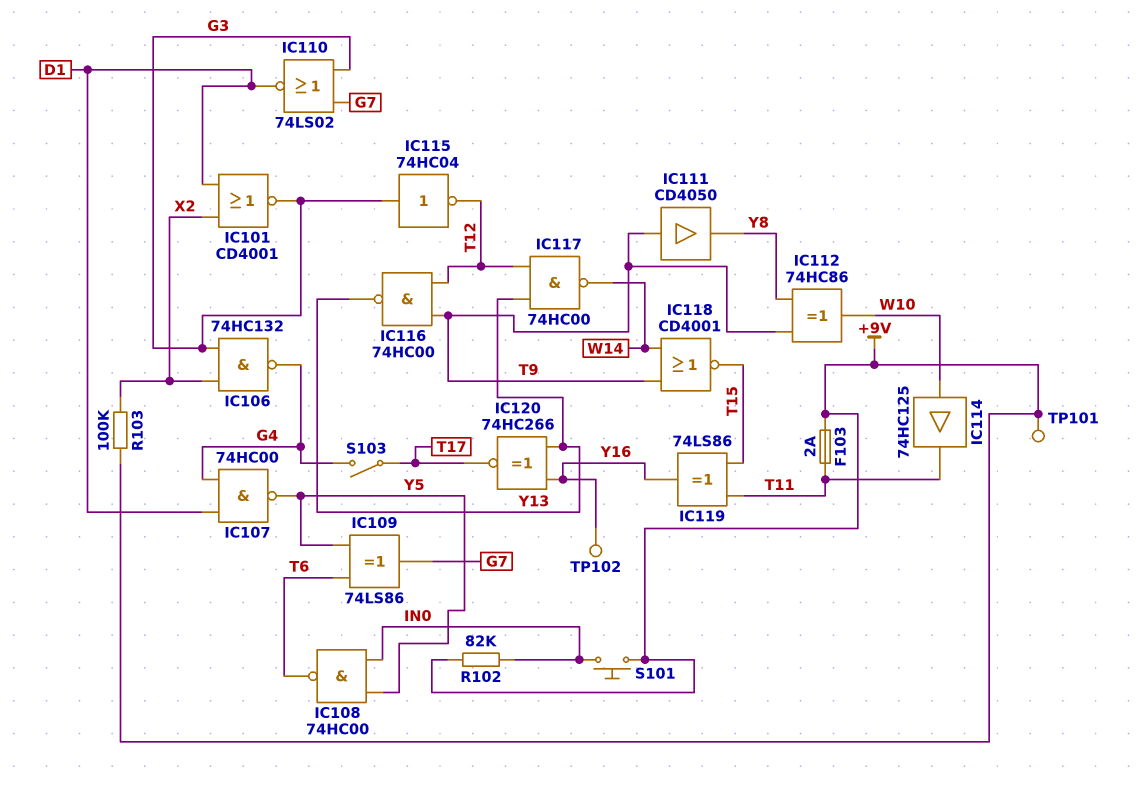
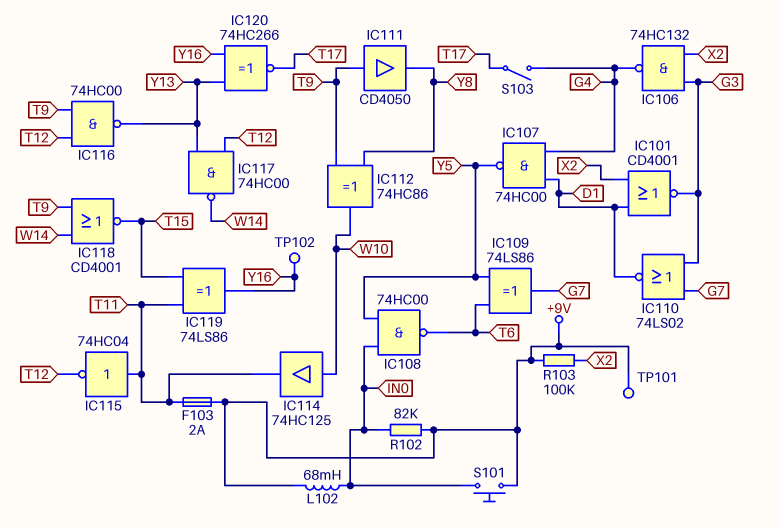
IC115: NOT 74HC04 (in G3, out T12) -> NOT 74HC04 (in T11, out T12)
L102: none -> 68mH (+9V, IN0)

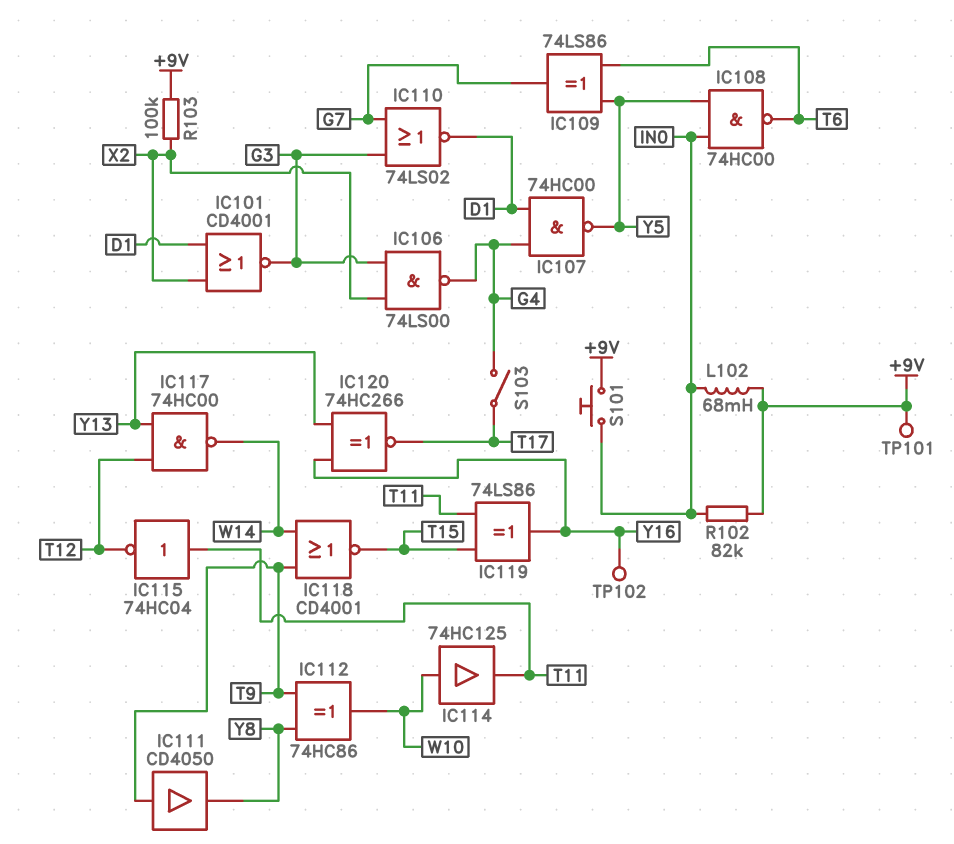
F103: 2A (+9V, T11) -> none
IC106: NAND 74HC132 (in G3, in X2, out G4) -> NAND 74LS00 (in G3, in X2, out G4)
IC116: NAND 74HC00 (in T9, in T12, out Y13) -> none

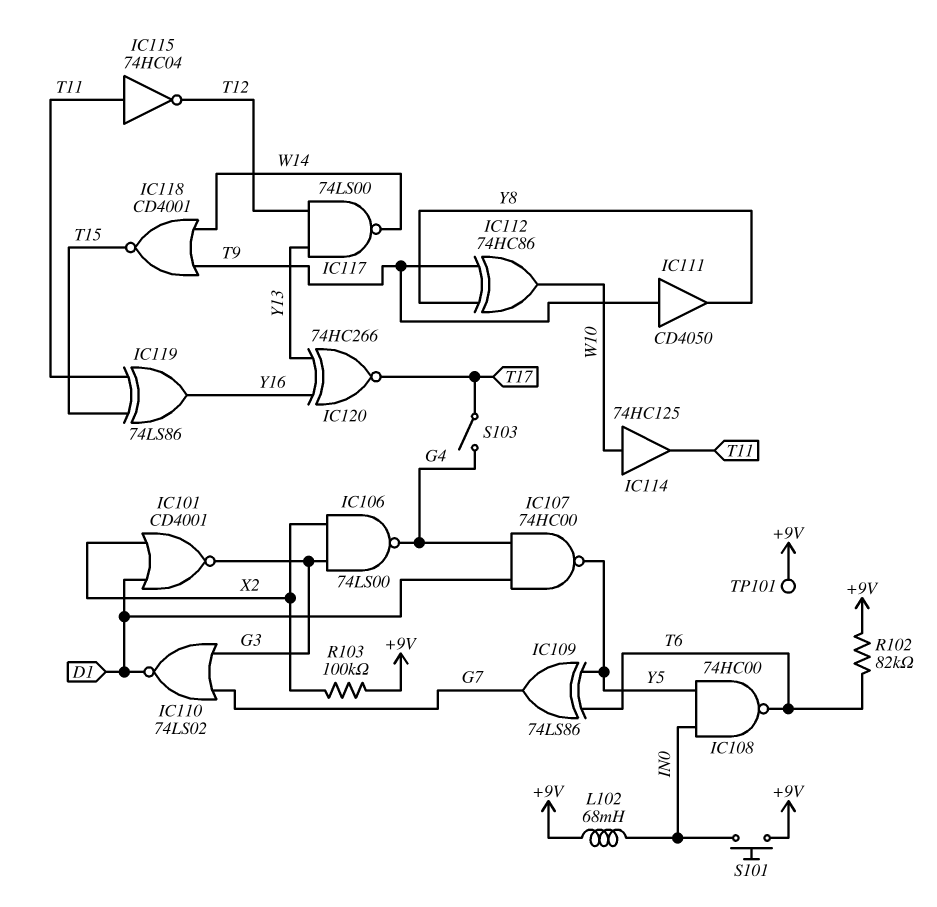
IC117: NAND 74HC00 (in T12, in Y13, out W14) -> NAND 74LS00 (in T12, in Y13, out W14)
R102: 82k (+9V, IN0) -> 82k (+9V, T6)
TP102: test point (Y16) -> none

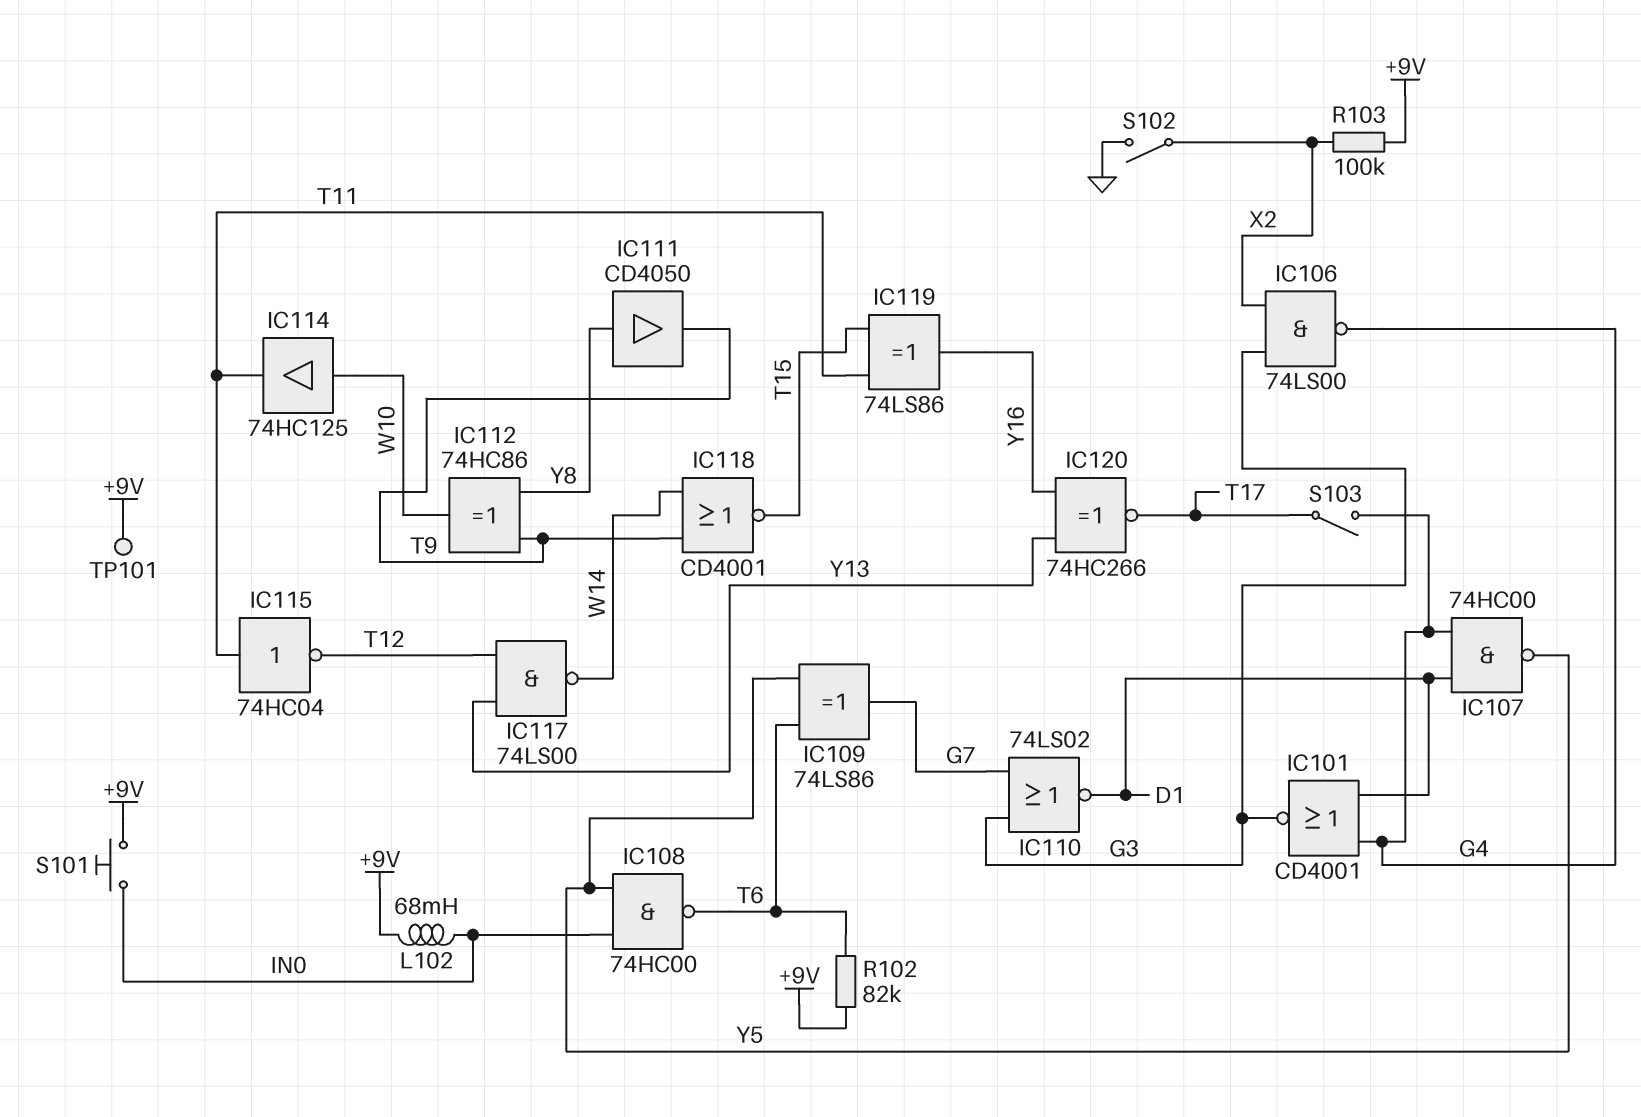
IC101: NOR CD4001 (in D1, in X2, out G3) -> NOR CD4001 (in D1, in G4, out G3)
IC111: buffer CD4050 (in T9, out Y8) -> buffer CD4050 (in Y8, out T9)
S102: none -> switch (GND, X2)

